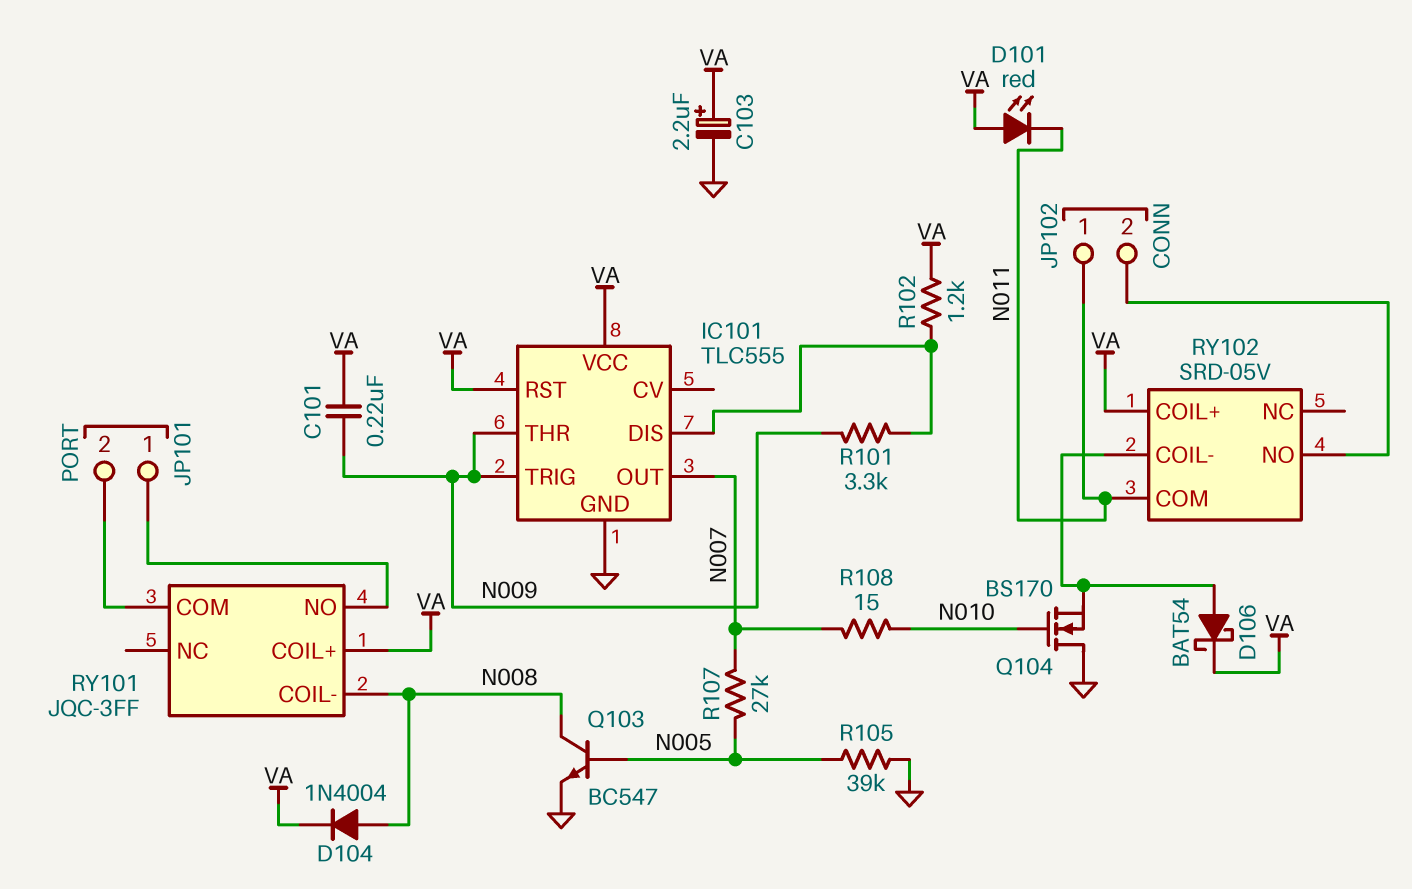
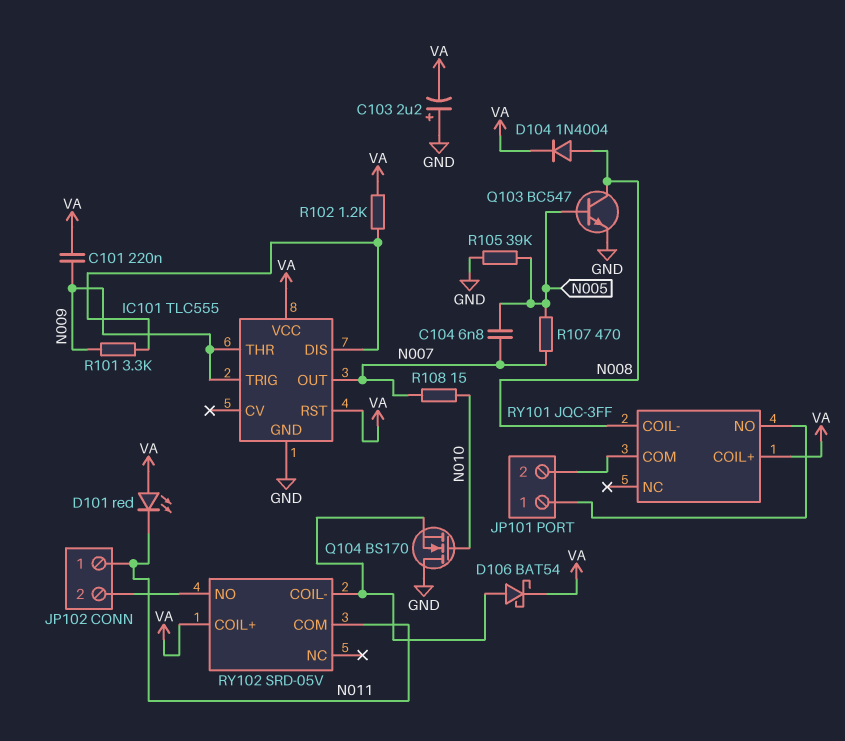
C103: 2.2uF (plus VA, minus GND) -> 2.2uF (plus GND, minus VA)
C104: none -> 6.8nF (N005, N007)
R107: 27k (N005, N007) -> 470 (N005, N007)

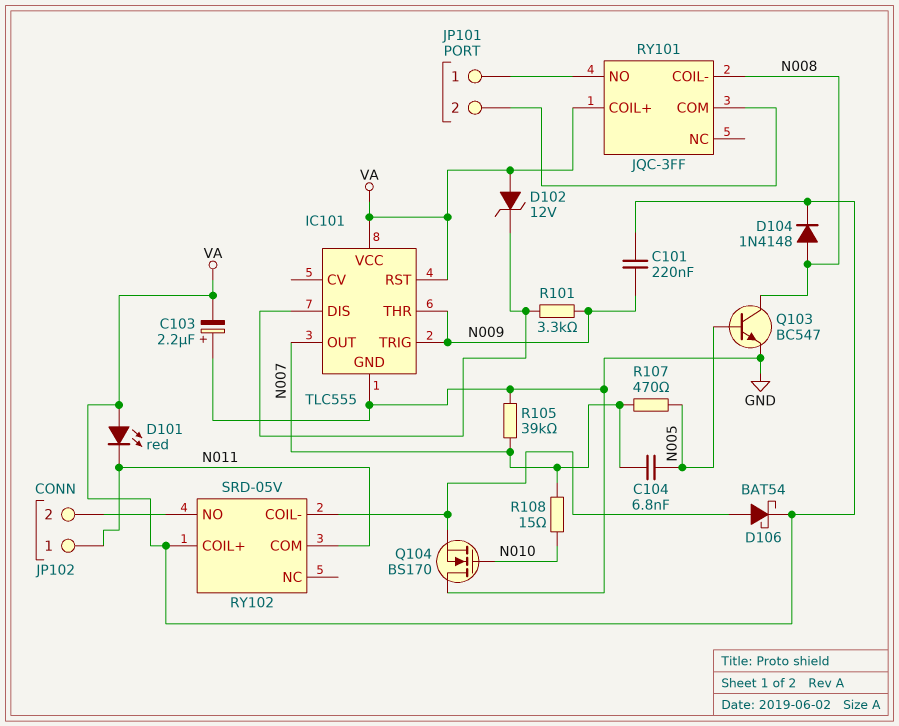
D102: none -> zener 12V (A VA, K IC101/DIS)
D104: diode 1N4004 (A N008, K VA) -> diode 1N4148 (A N008, K VA)
R102: 1.2k (IC101/DIS, VA) -> none
R105: 39k (GND, N005) -> 39k (GND, N007)

